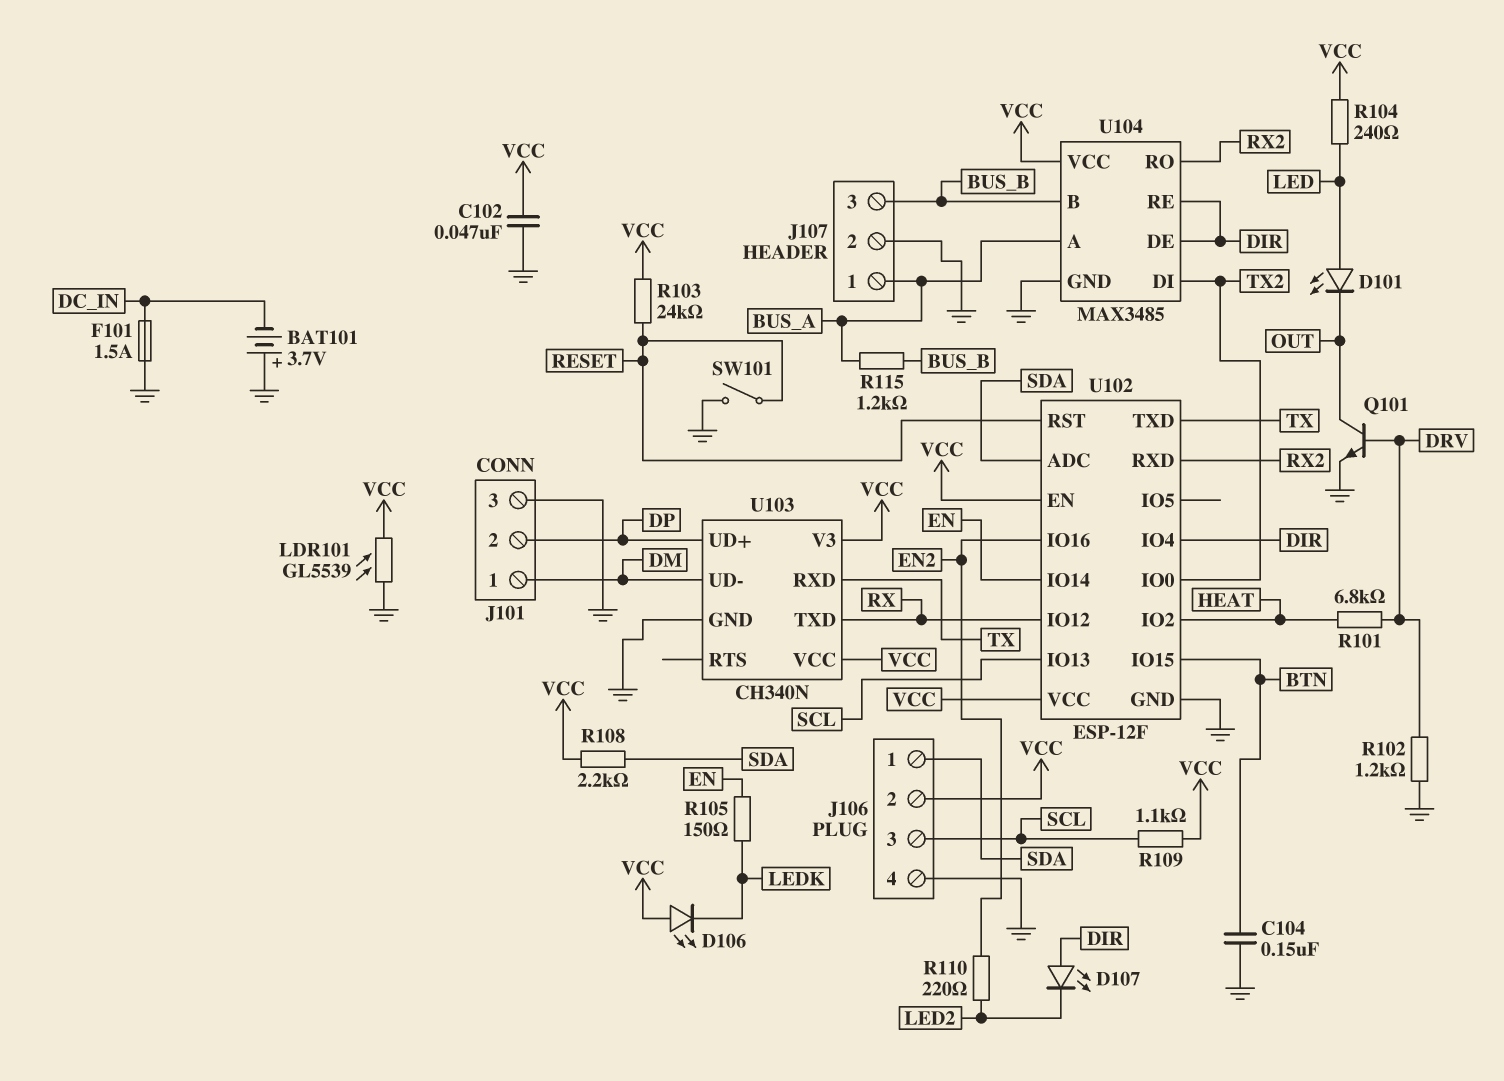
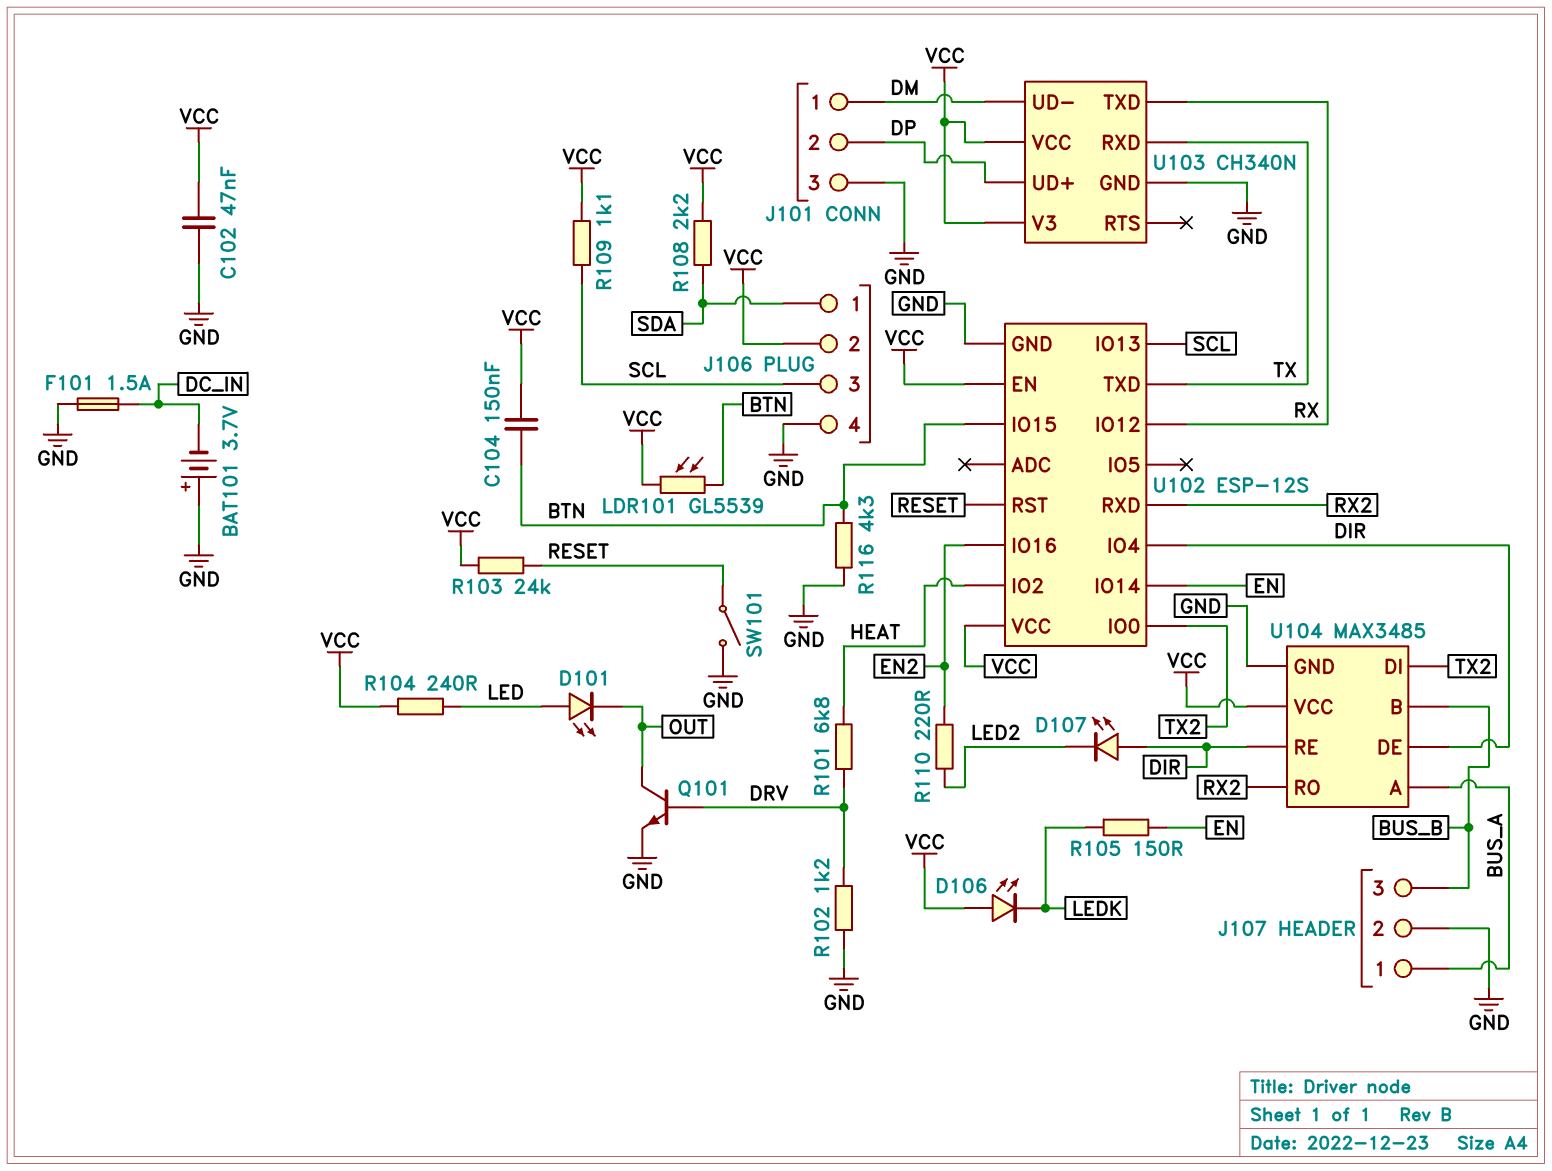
C104: 150nF (BTN, GND) -> 150nF (BTN, VCC)
LDR101: GL5539 (GND, VCC) -> GL5539 (BTN, VCC)
R115: 1.2k (BUS_A, BUS_B) -> none
R116: none -> 4.3k (BTN, GND)
U102: ESP-12F -> ESP-12S
U102 pin ADC: SDA -> none

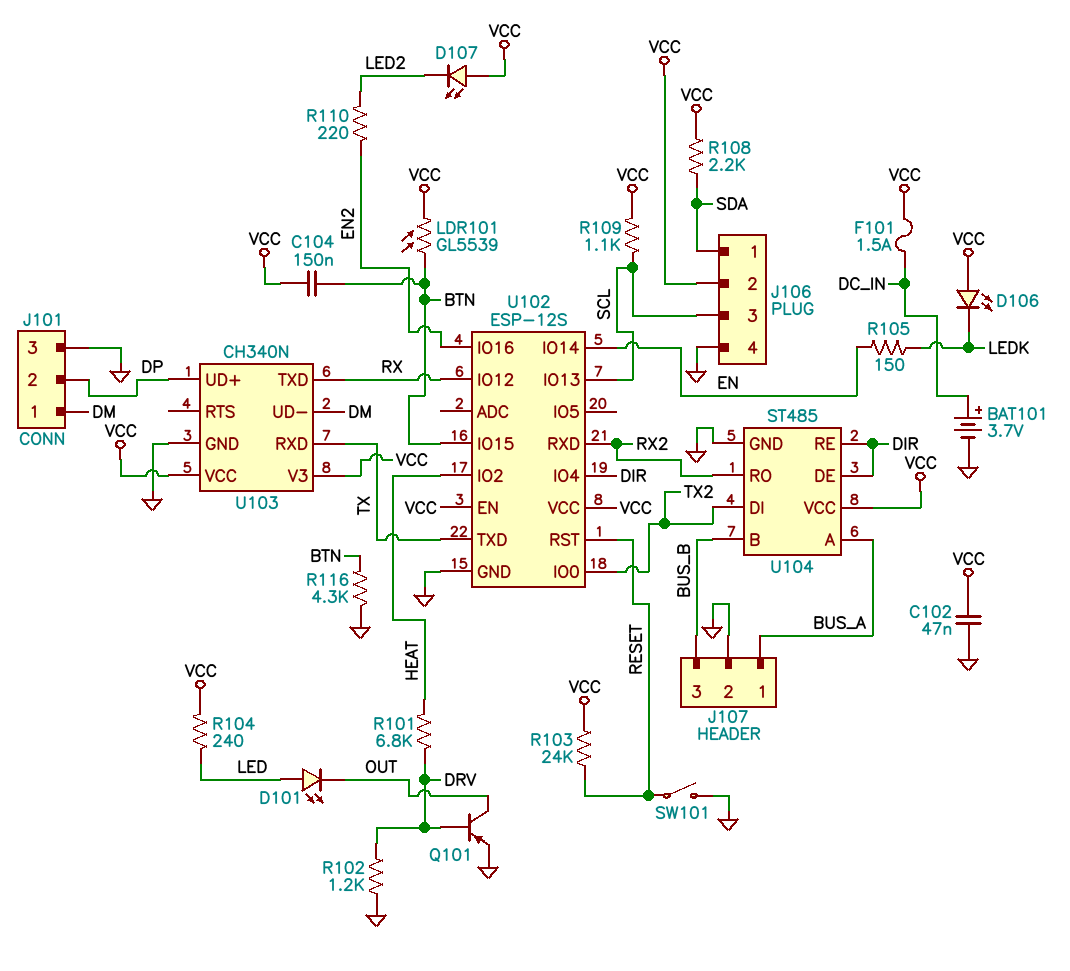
BAT101: 3.7V (plus GND, minus DC_IN) -> 3.7V (plus DC_IN, minus GND)
D107: LED (A DIR, K LED2) -> LED (A VCC, K LED2)
F101: 1.5A (DC_IN, GND) -> 1.5A (DC_IN, VCC)
Q101: NPN (B DRV, C OUT, E GND) -> PNP (B DRV, C OUT, E GND)
U104: MAX3485 -> ST485

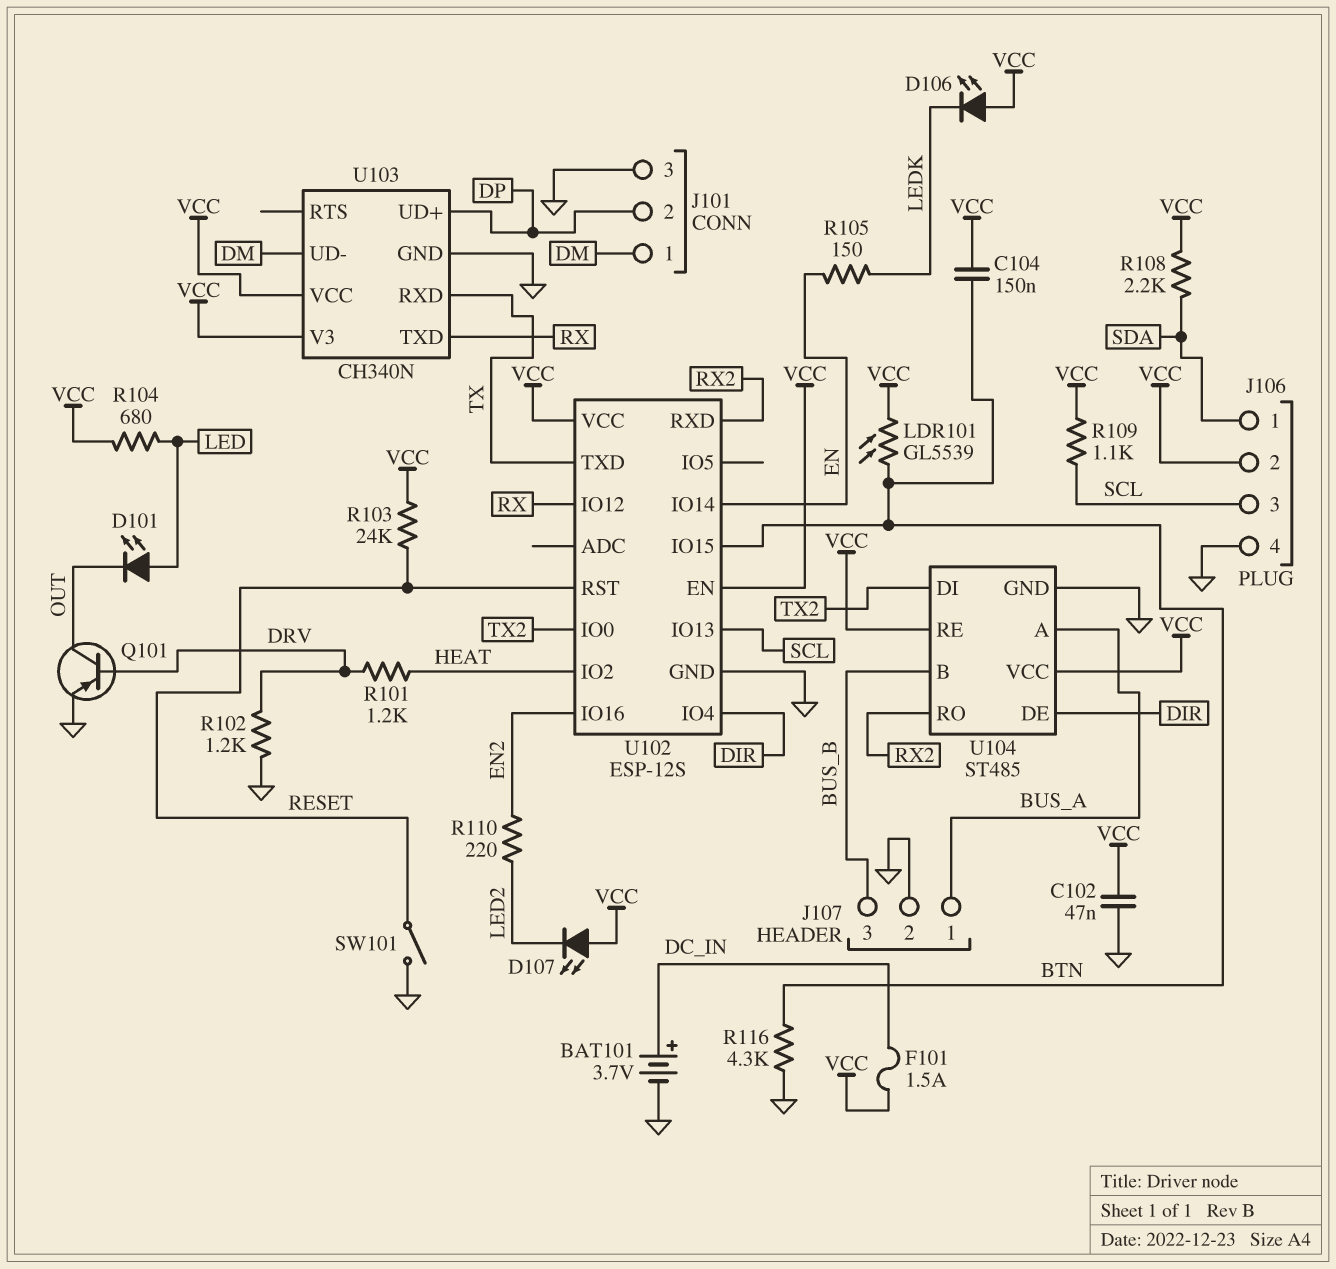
R101: 6.8k (DRV, HEAT) -> 1.2k (DRV, HEAT)
R104: 240 (LED, VCC) -> 680 (LED, VCC)
U104 pin RE: DIR -> VCC

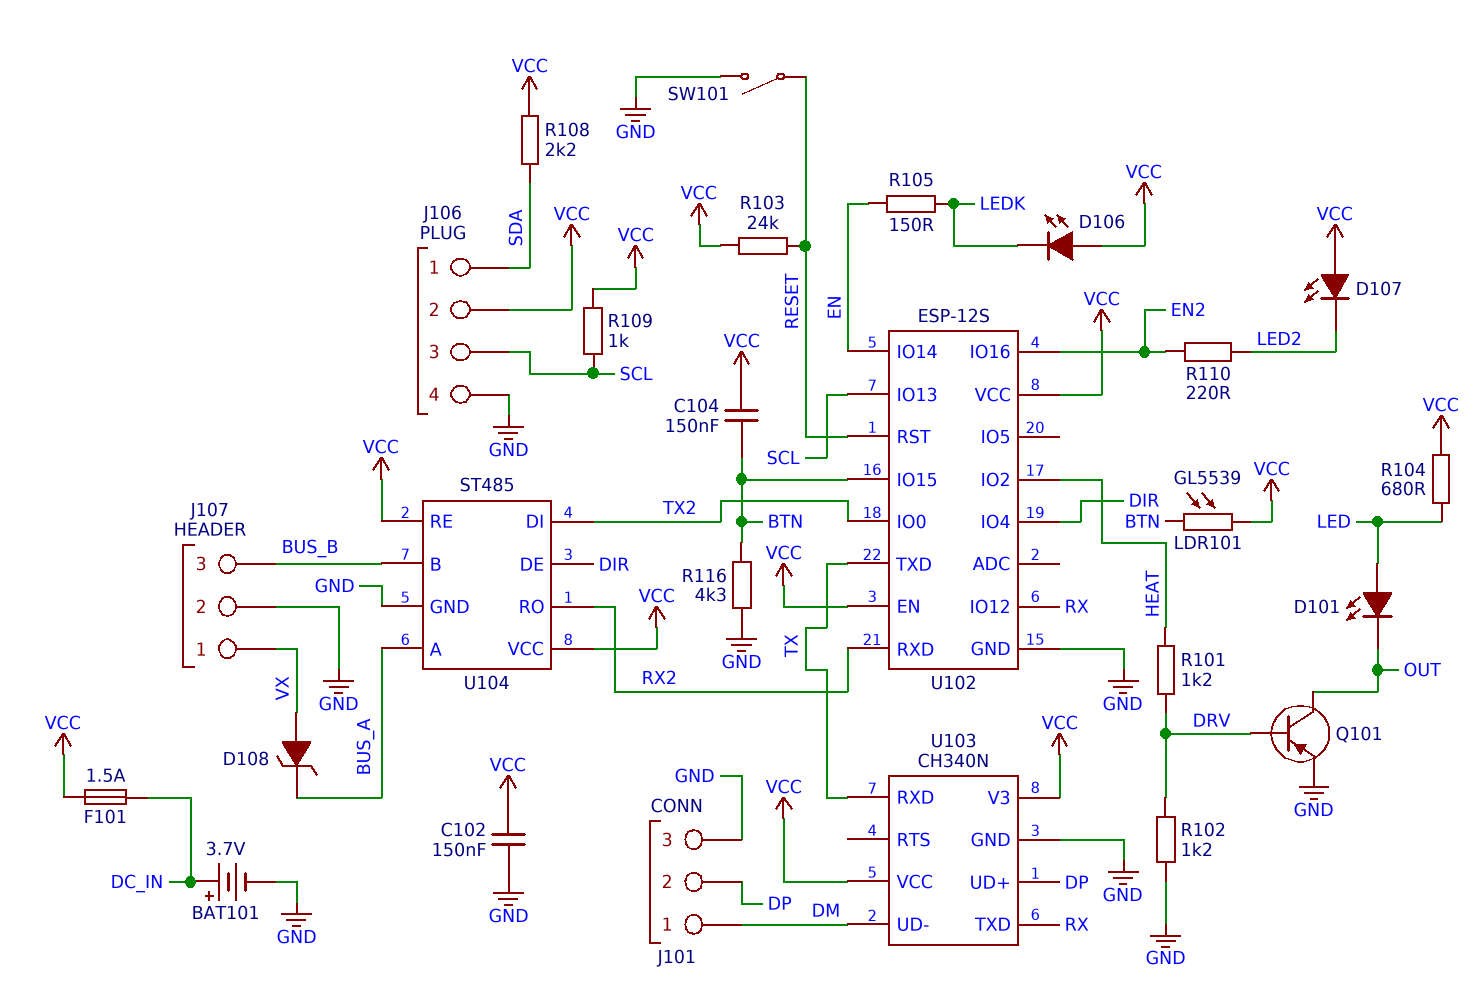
C102: 47nF (GND, VCC) -> 150nF (GND, VCC)
D108: none -> zener (A VX, K BUS_A)
J107 pin 1: BUS_A -> VX
R109: 1.1k (SCL, VCC) -> 1k (SCL, VCC)

